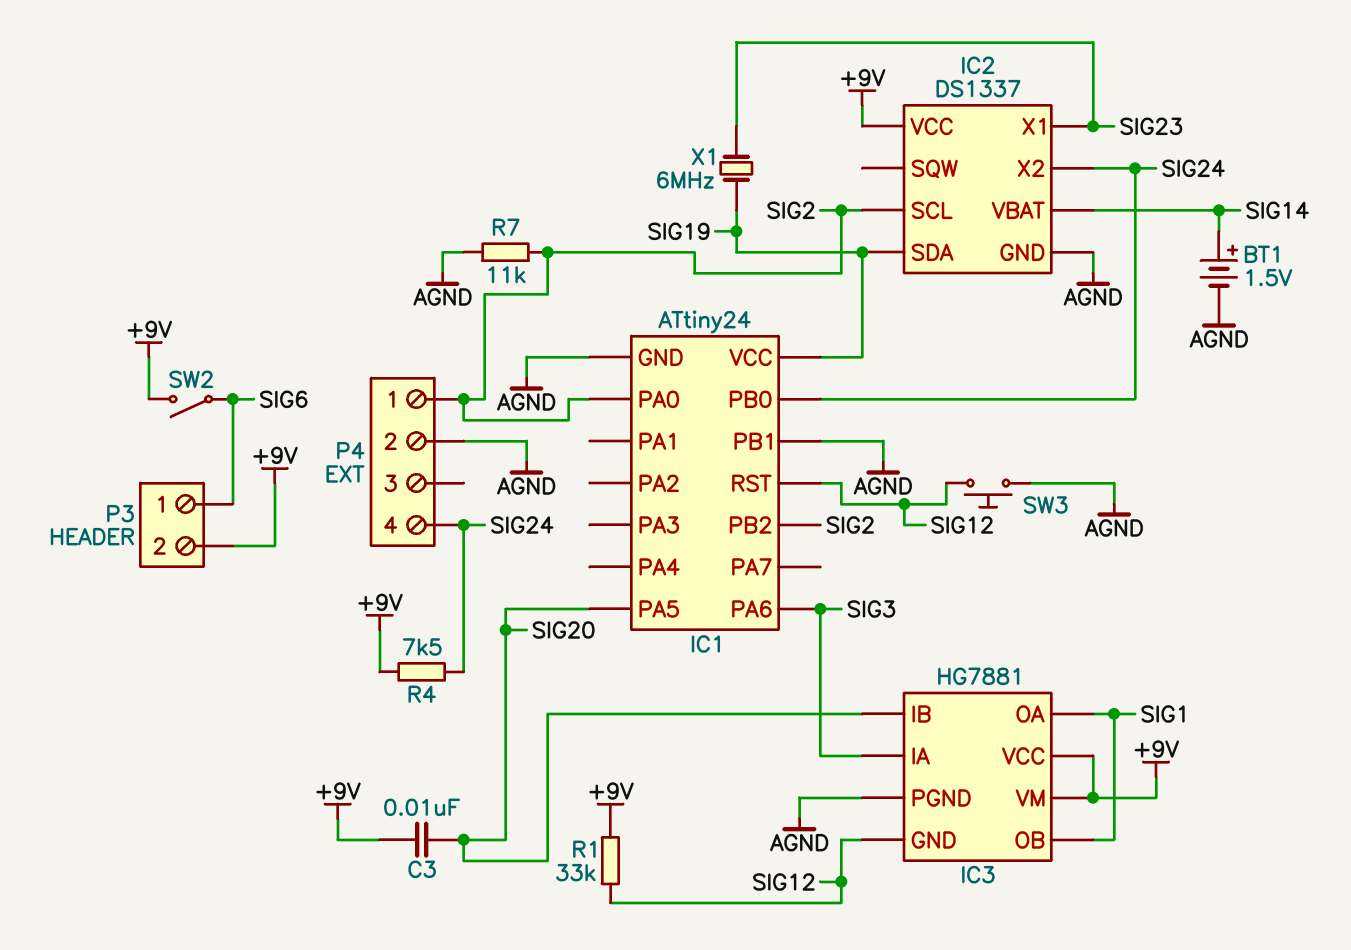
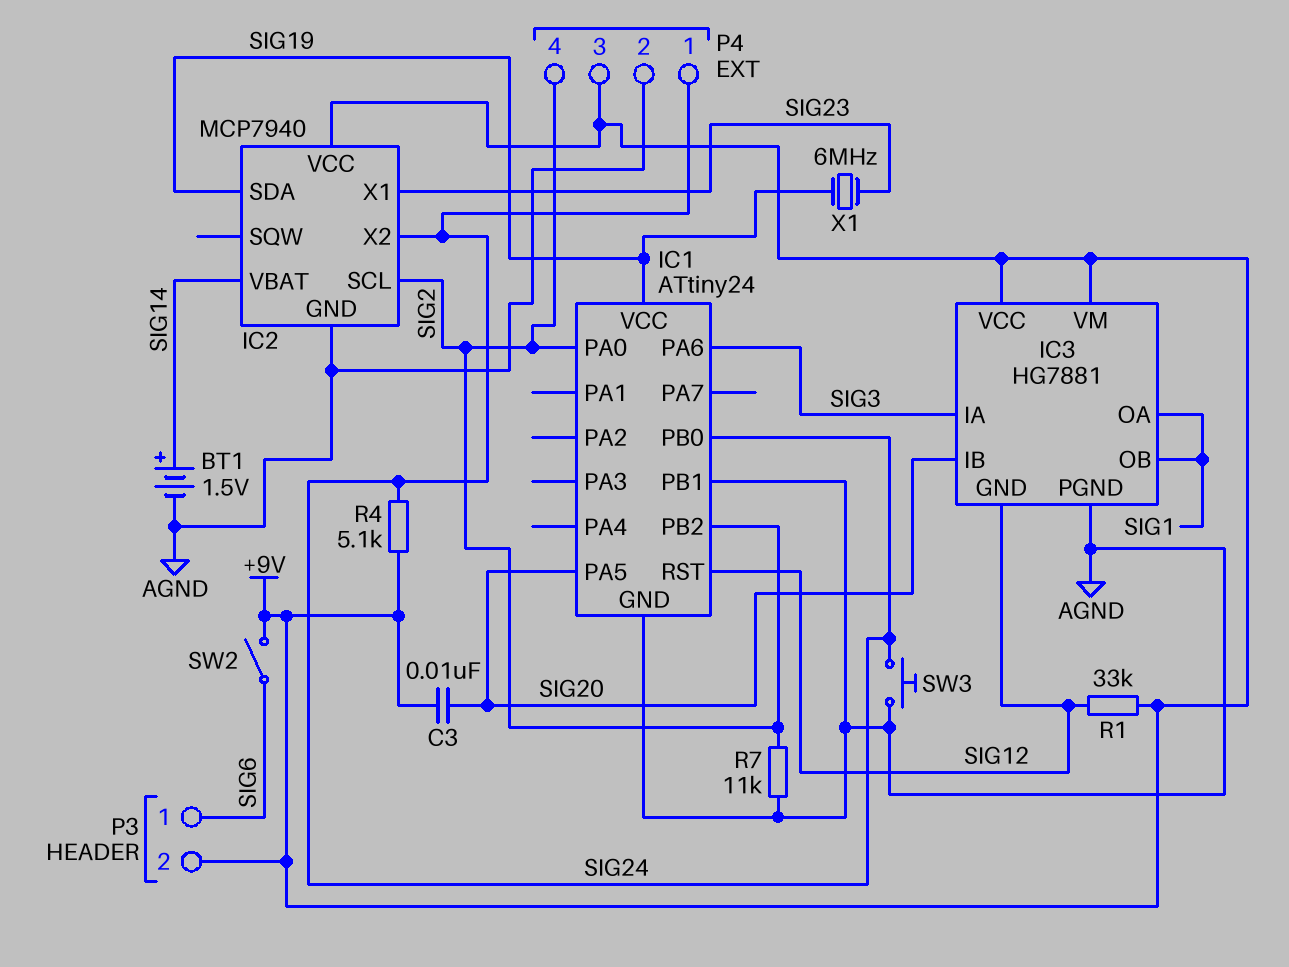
IC2: DS1337 -> MCP7940
P4 pin 1: SIG2 -> SIG24
P4 pin 3: none -> +9V
P4 pin 4: SIG24 -> SIG2
R4: 7.5k (+9V, SIG24) -> 5.1k (+9V, SIG24)
SW3: button (AGND, SIG12) -> button (AGND, SIG24)

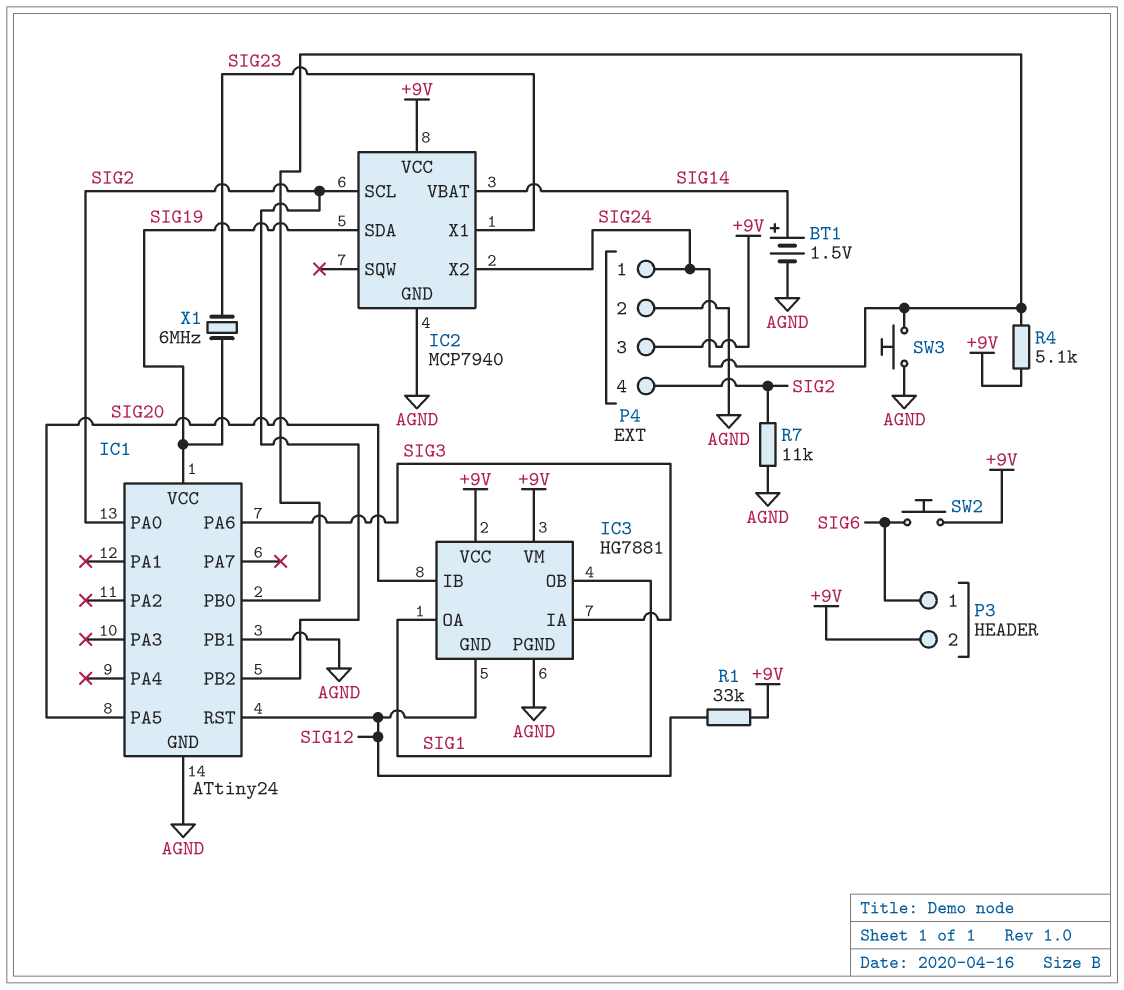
C3: 10nF (+9V, SIG20) -> none
SW2: switch (+9V, SIG6) -> button (+9V, SIG6)

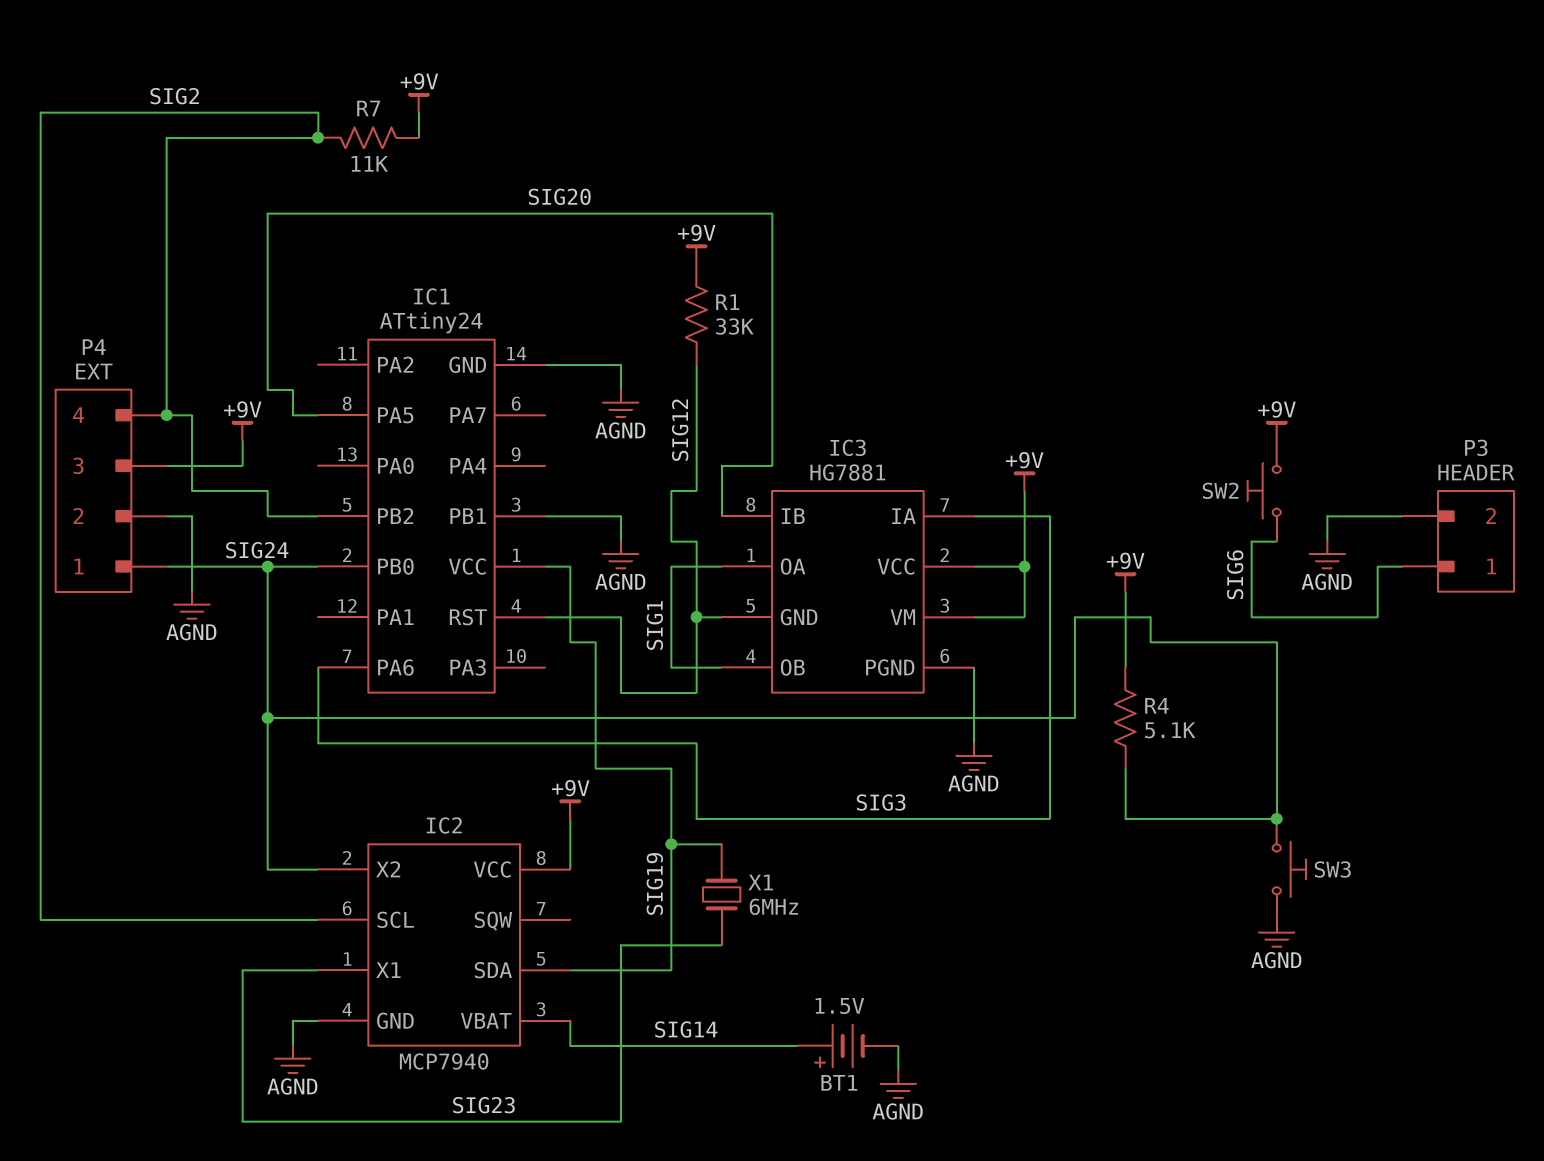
IC1 pin PA0: SIG2 -> none
P3 pin 2: +9V -> AGND
R7: 11k (AGND, SIG2) -> 11k (+9V, SIG2)

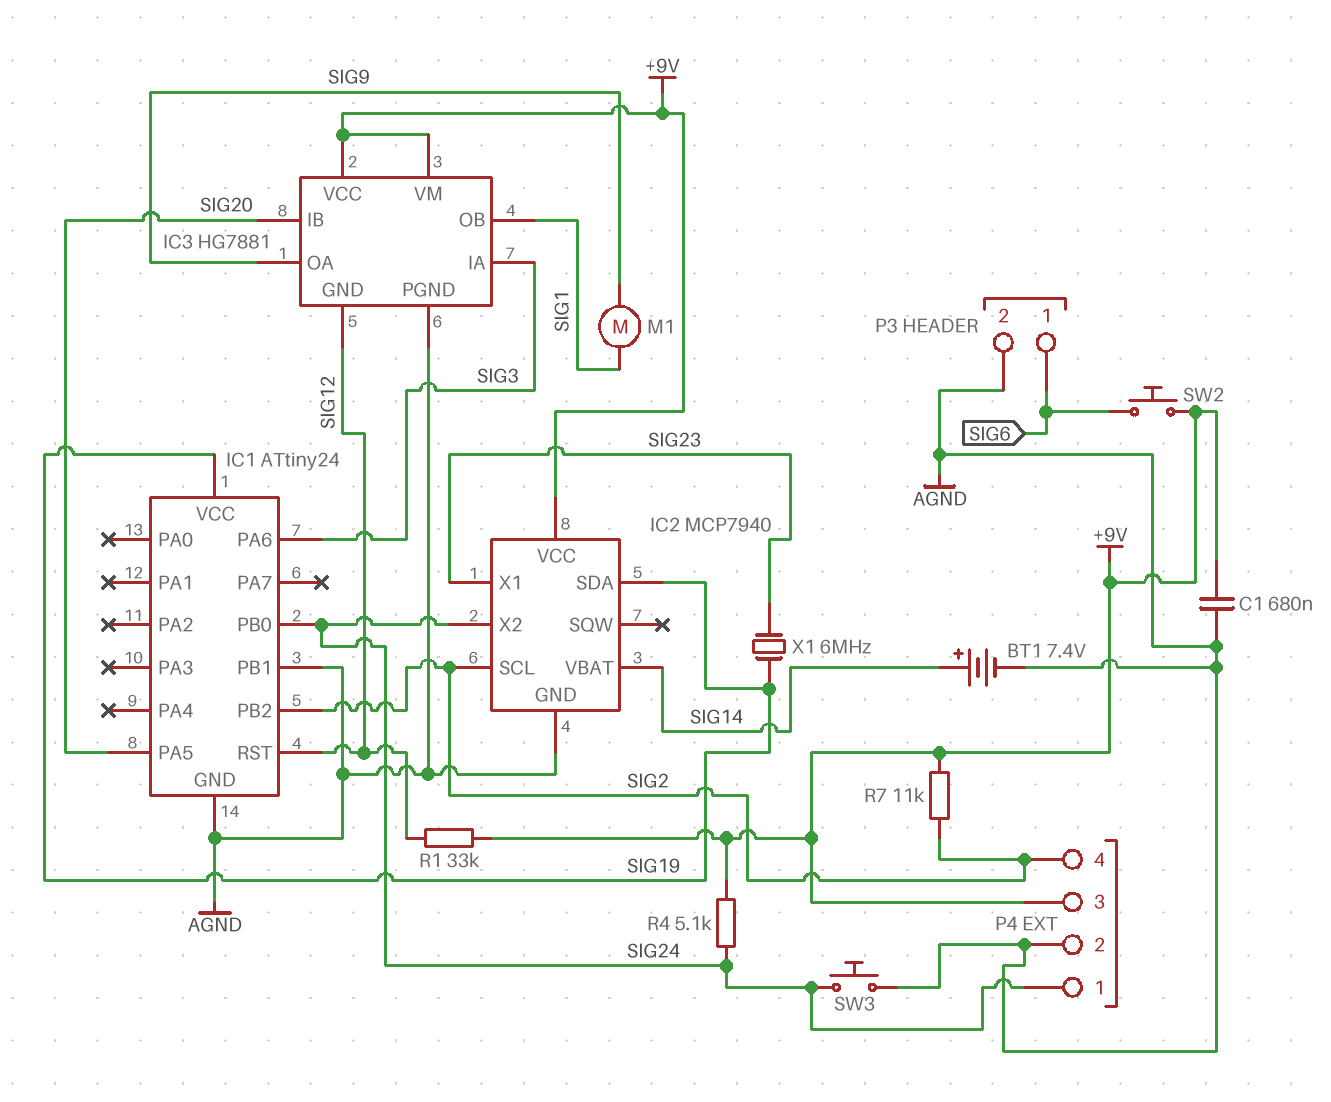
BT1: 1.5V (plus SIG14, minus AGND) -> 7.4V (plus SIG14, minus AGND)
C1: none -> 680nF (+9V, AGND)
IC3 pin OA: SIG1 -> SIG9
M1: none -> motor (SIG1, SIG9)

